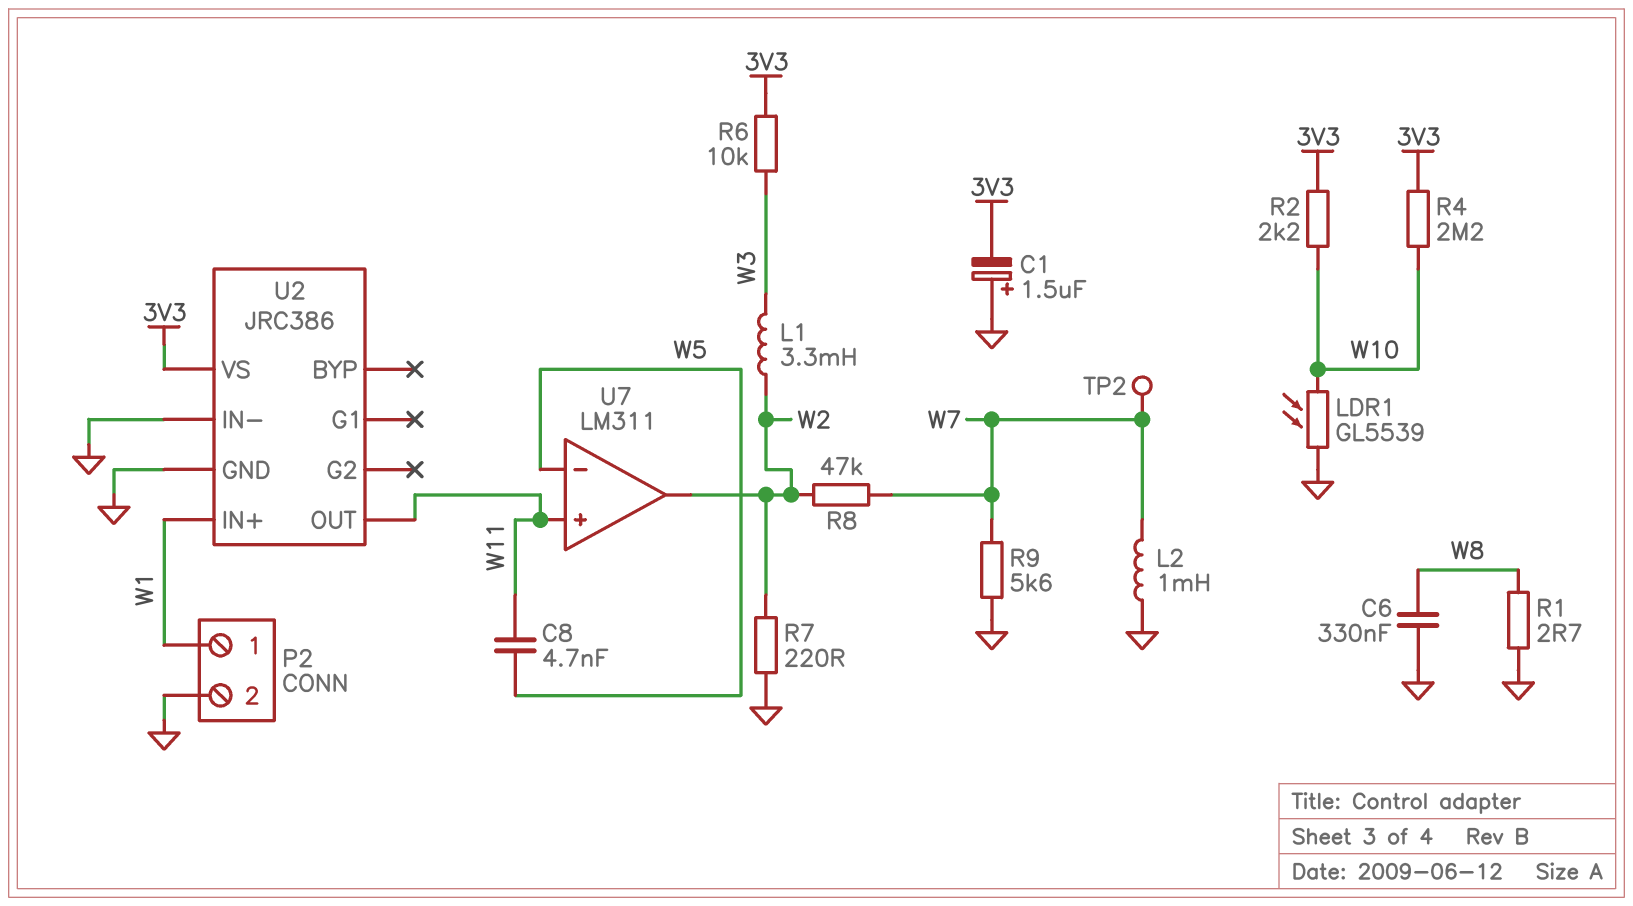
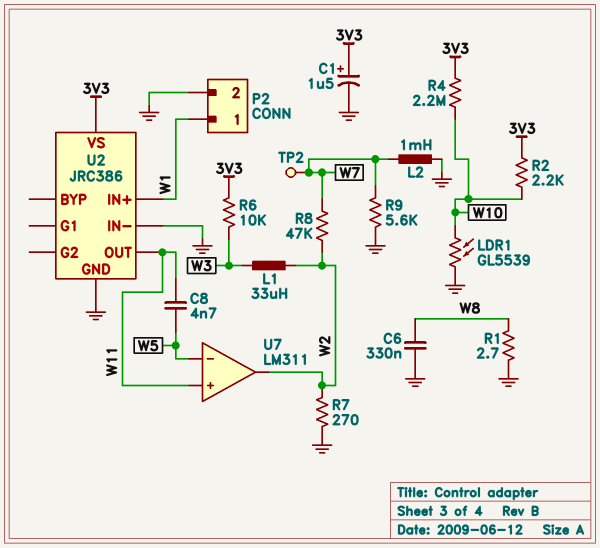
C1: 1.5uF (plus GND, minus 3V3) -> 1.5uF (plus 3V3, minus GND)
L1: 3.3mH (W2, W3) -> 33uH (W2, W3)
R7: 220 (GND, W2) -> 270 (GND, W2)

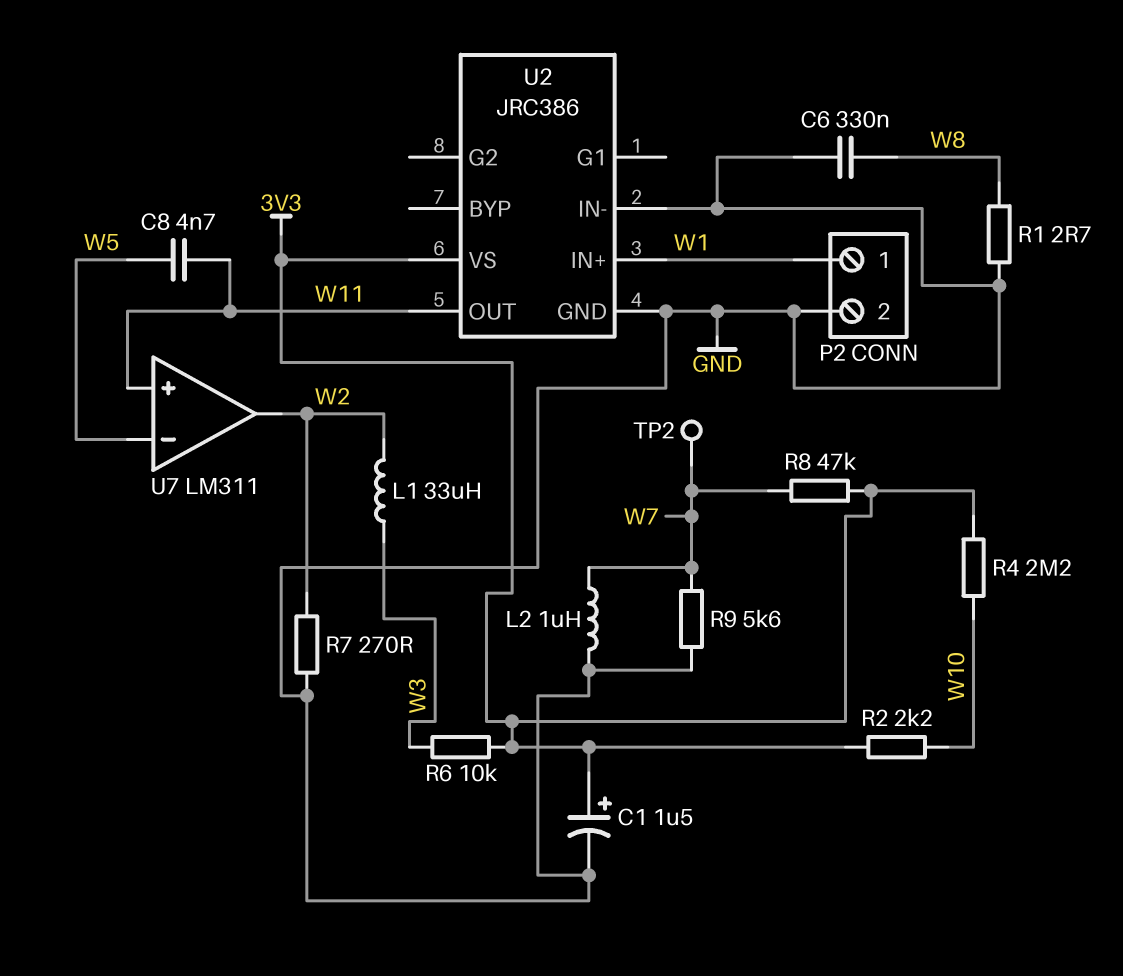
L2: 1mH (GND, W7) -> 1uH (GND, W7)
LDR1: GL5539 (GND, W10) -> none
R8: 47k (W2, W7) -> 47k (3V3, W7)

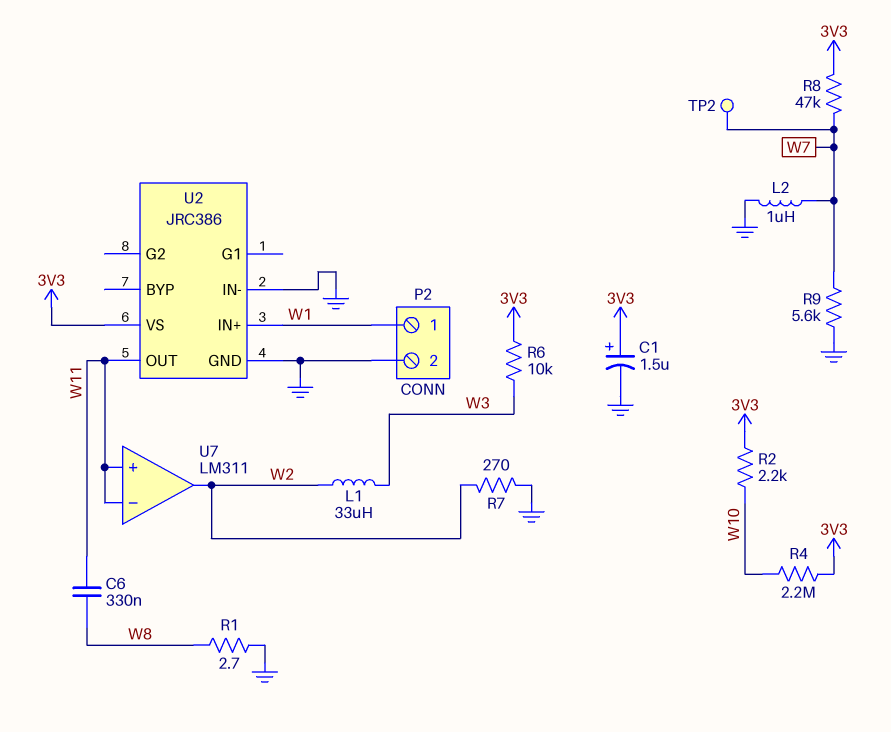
C6: 330nF (GND, W8) -> 330nF (W8, W11)
C8: 4.7nF (W5, W11) -> none
U7 pin in-: W5 -> W11

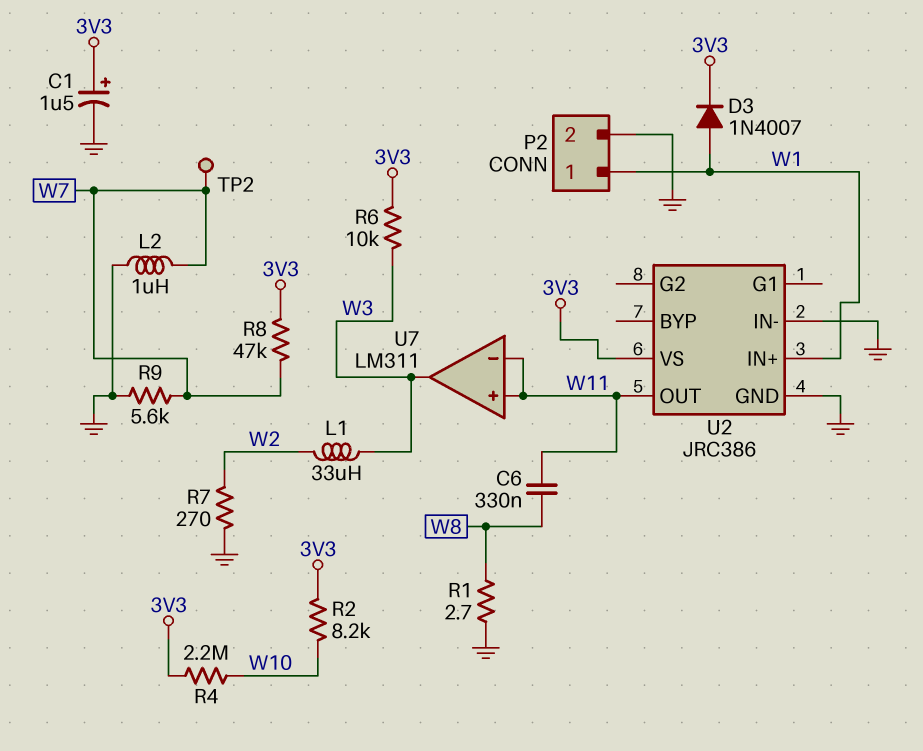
D3: none -> diode 1N4007 (A W1, K 3V3)
R2: 2.2k (3V3, W10) -> 8.2k (3V3, W10)
U7 pin out: W2 -> W3

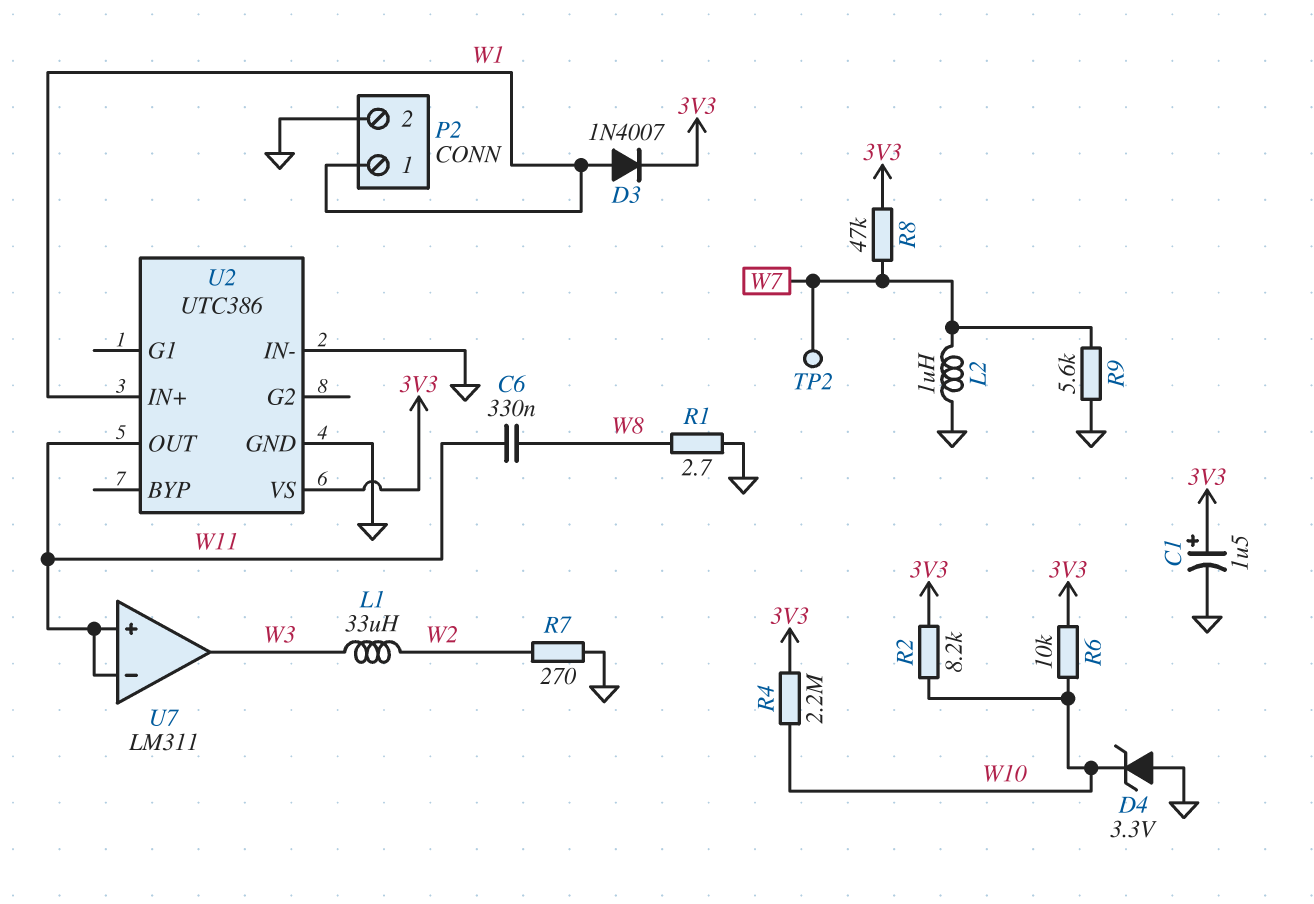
D4: none -> zener 3.3V (A GND, K W10)
R6: 10k (3V3, W3) -> 10k (3V3, W10)
U2: JRC386 -> UTC386

